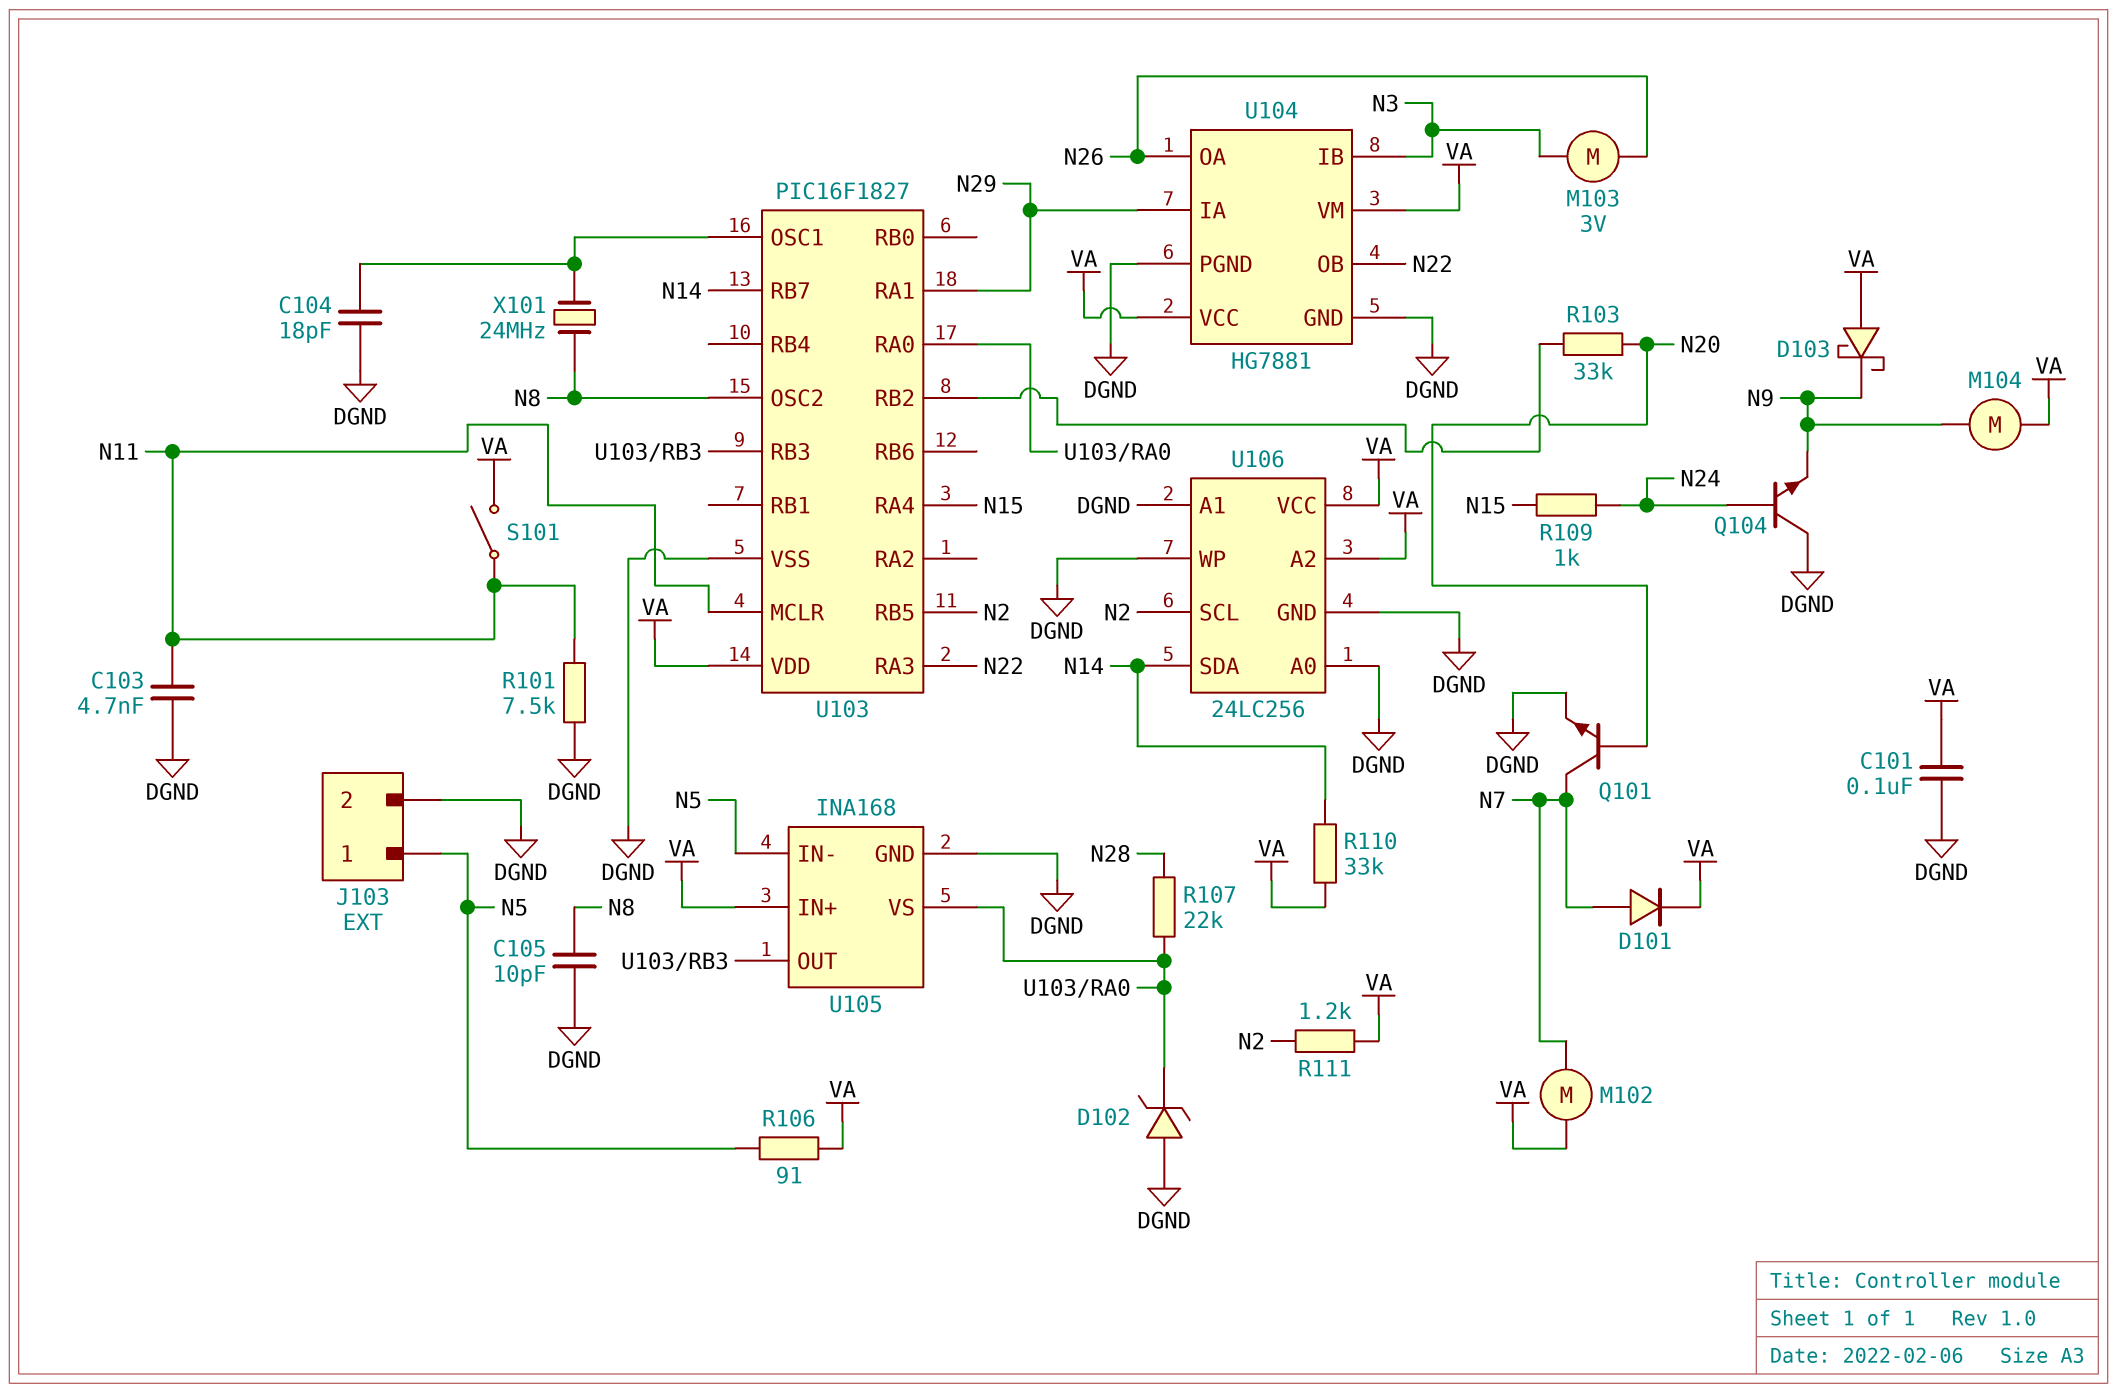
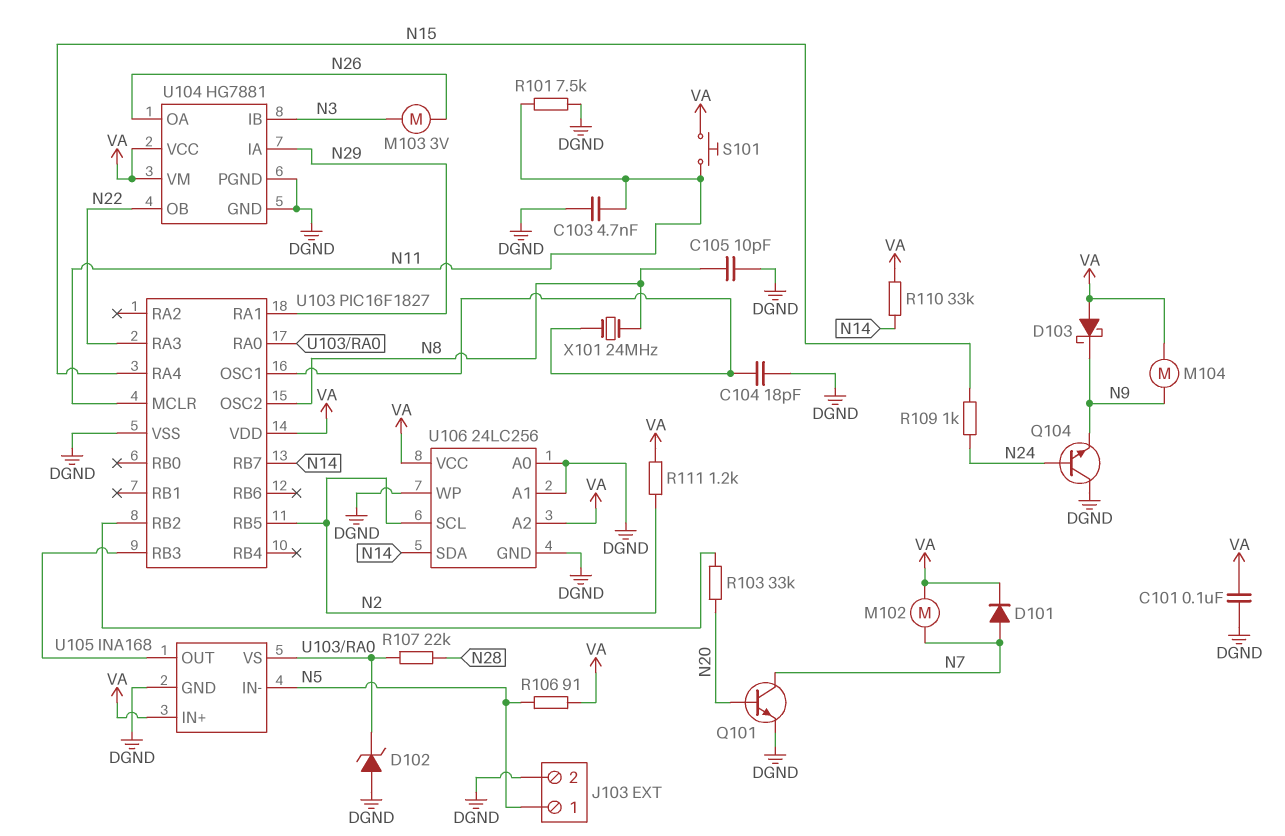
S101: switch (N11, VA) -> button (N11, VA)

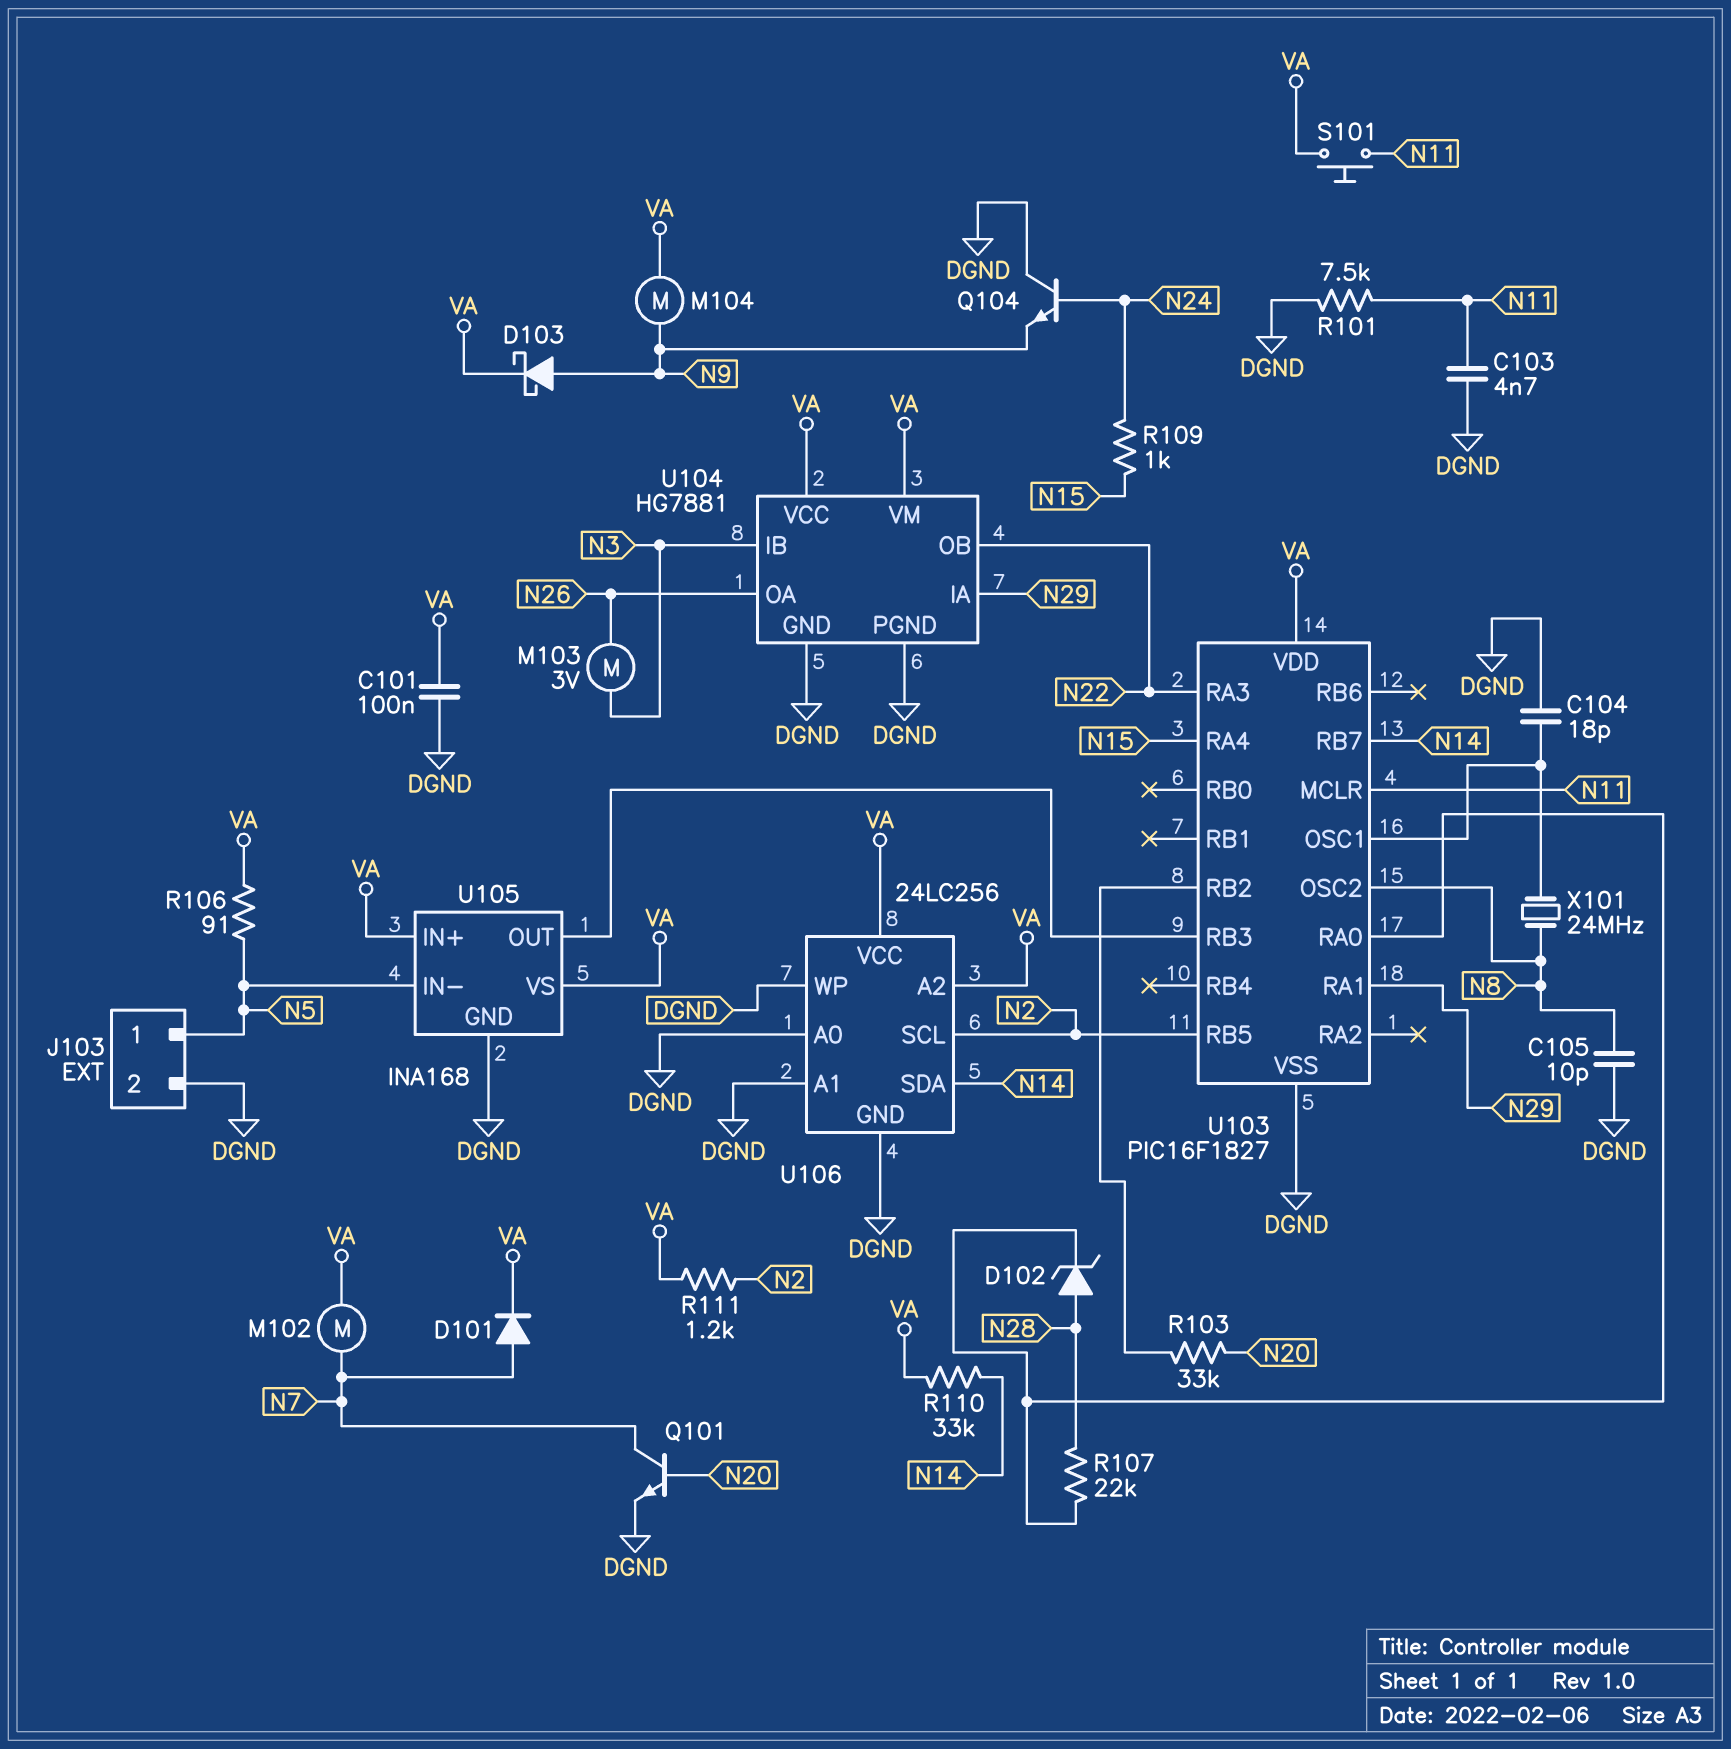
D102: zener (A DGND, K U103/RA0) -> zener (A N28, K U103/RA0)
D103: schottky (A VA, K N9) -> schottky (A N9, K VA)
U105 pin VS: U103/RA0 -> VA

